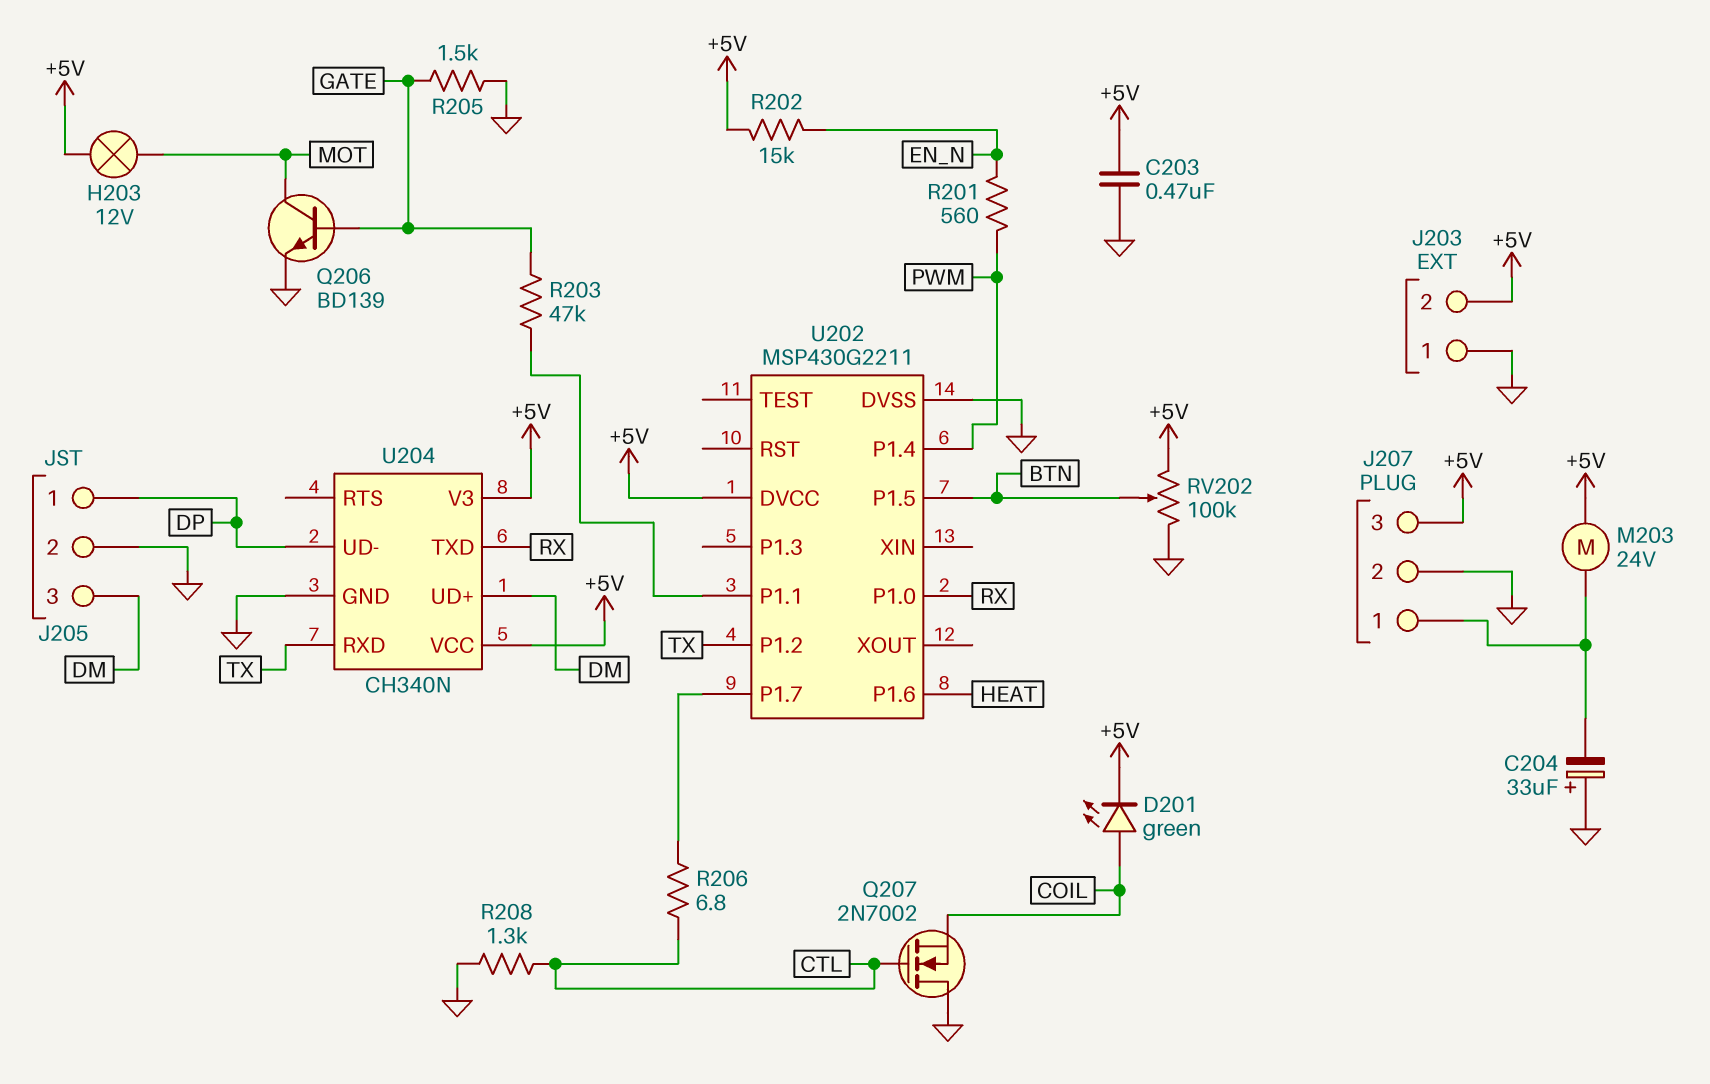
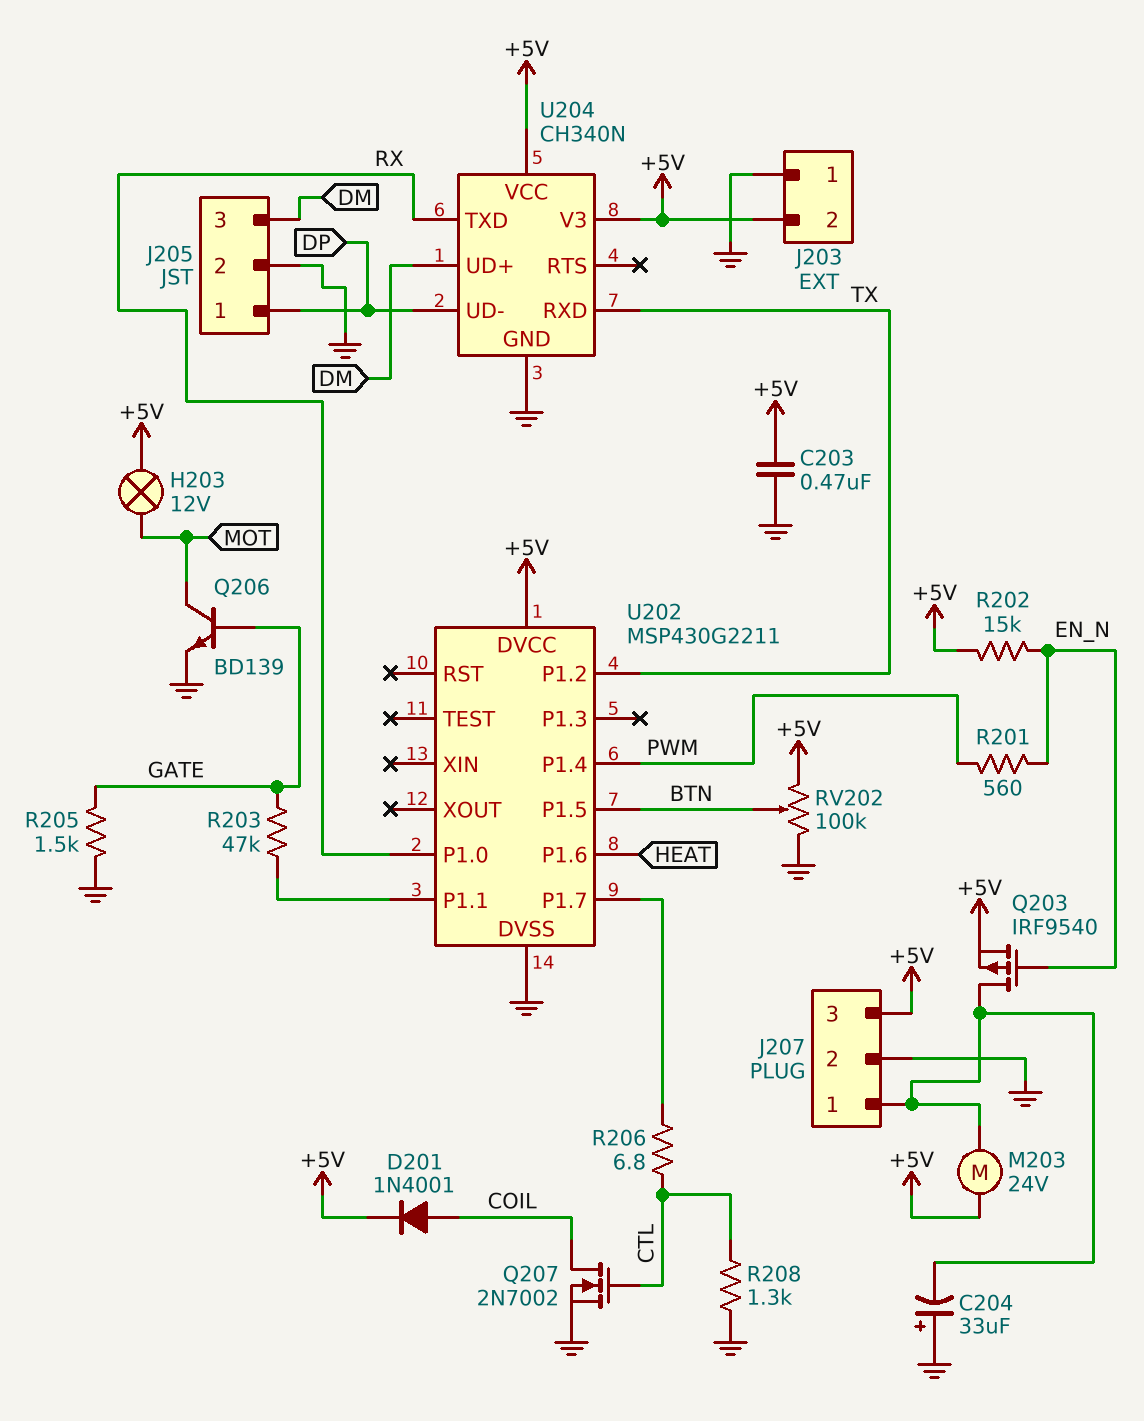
D201: LED green (A COIL, K +5V) -> diode 1N4001 (A COIL, K +5V)
Q203: none -> PMOS IRF9540 (G EN_N, D J207/1, S +5V)
Q207: NMOS 2N7002 (G CTL, D GND, S COIL) -> NMOS 2N7002 (G CTL, D COIL, S GND)

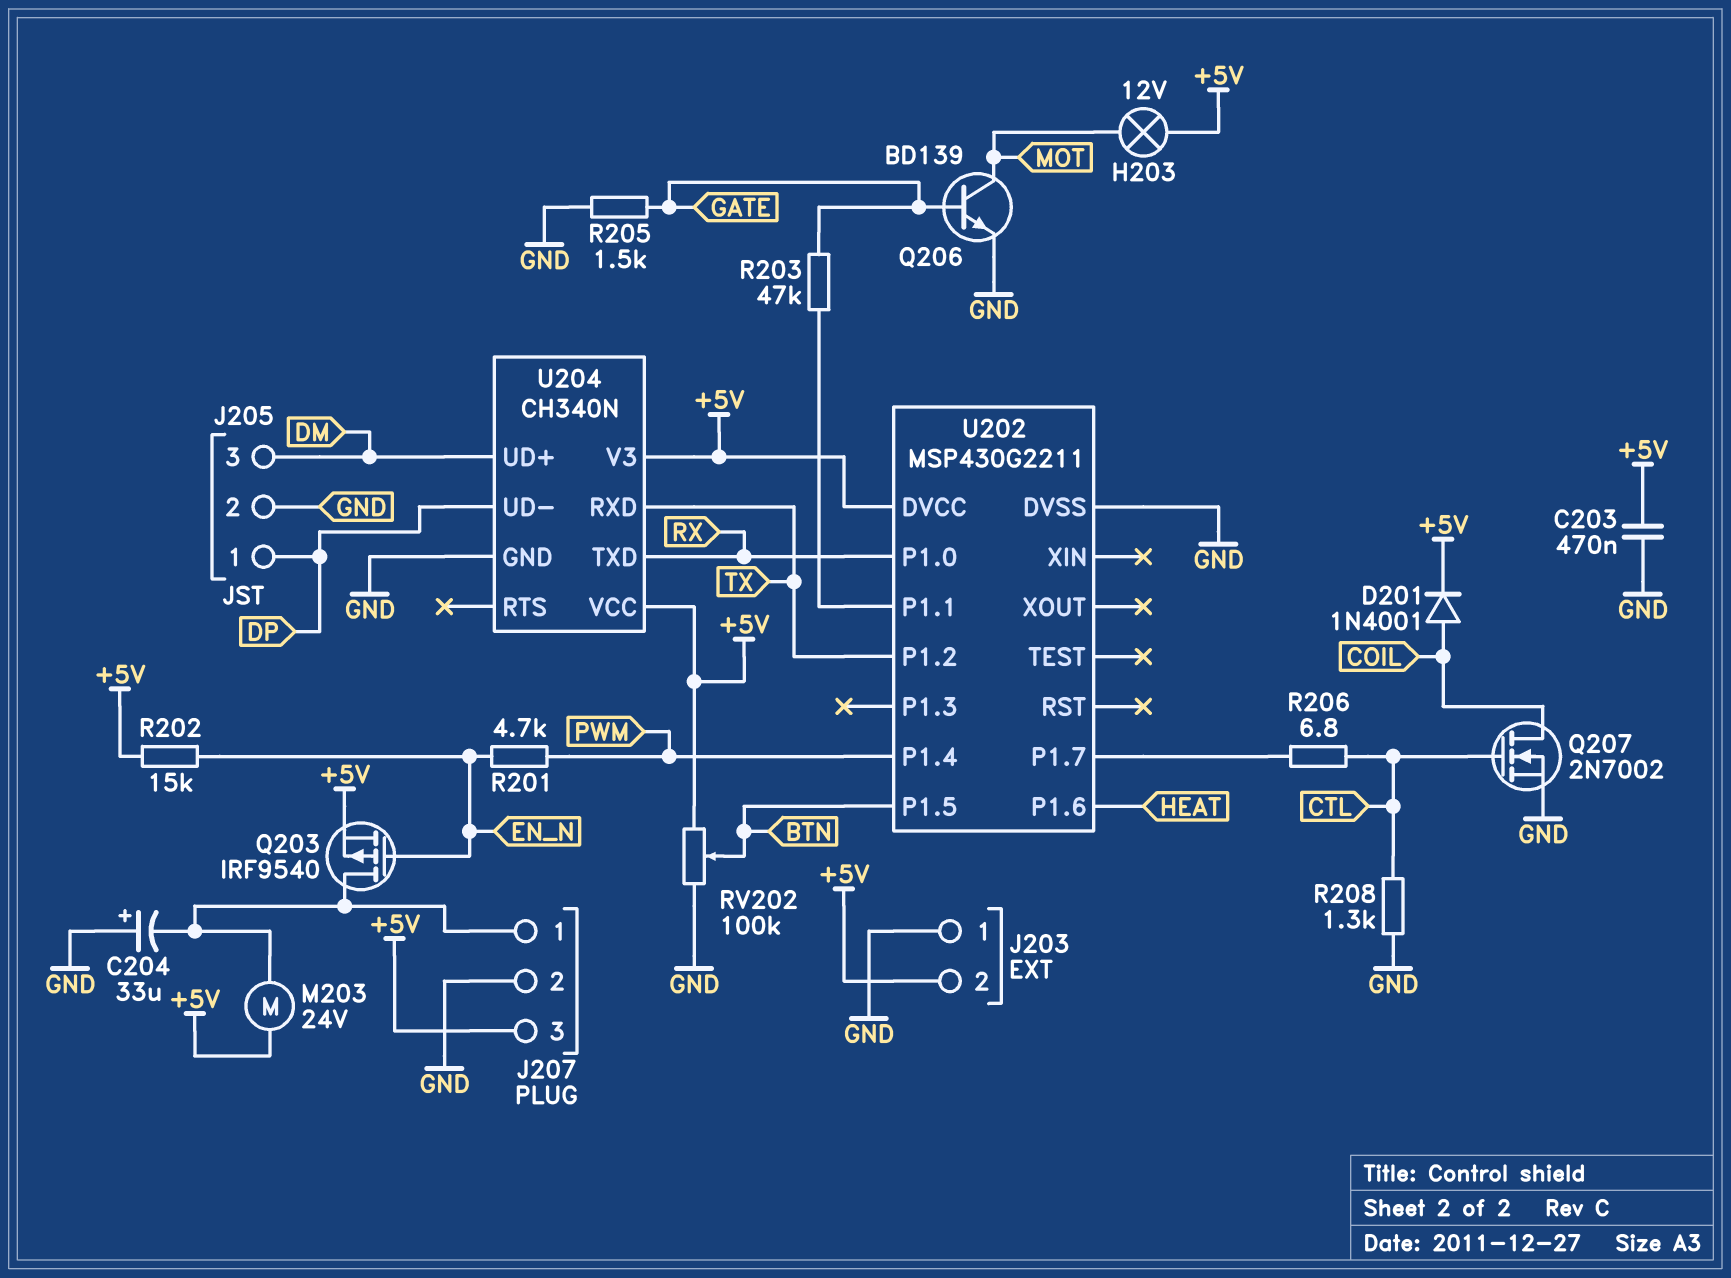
R201: 560 (EN_N, PWM) -> 4.7k (EN_N, PWM)

